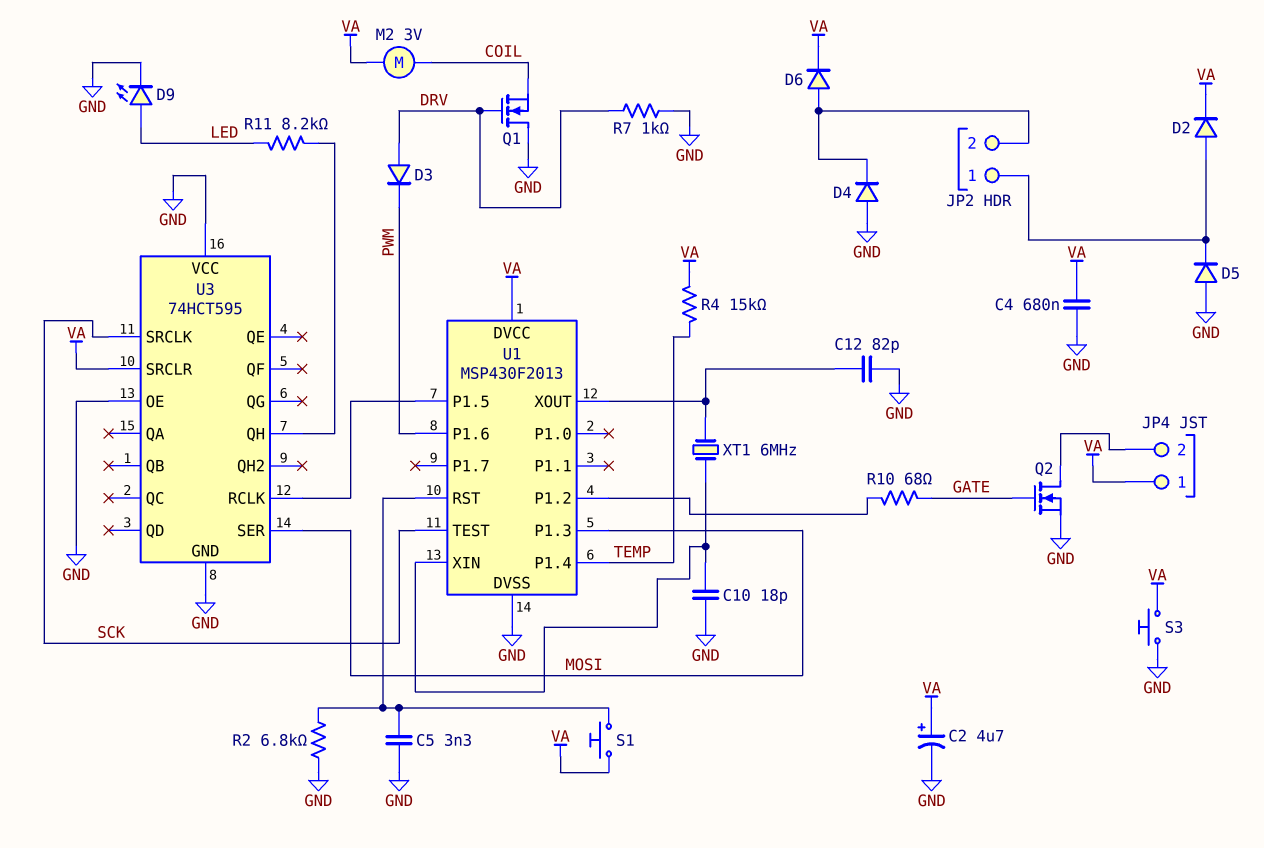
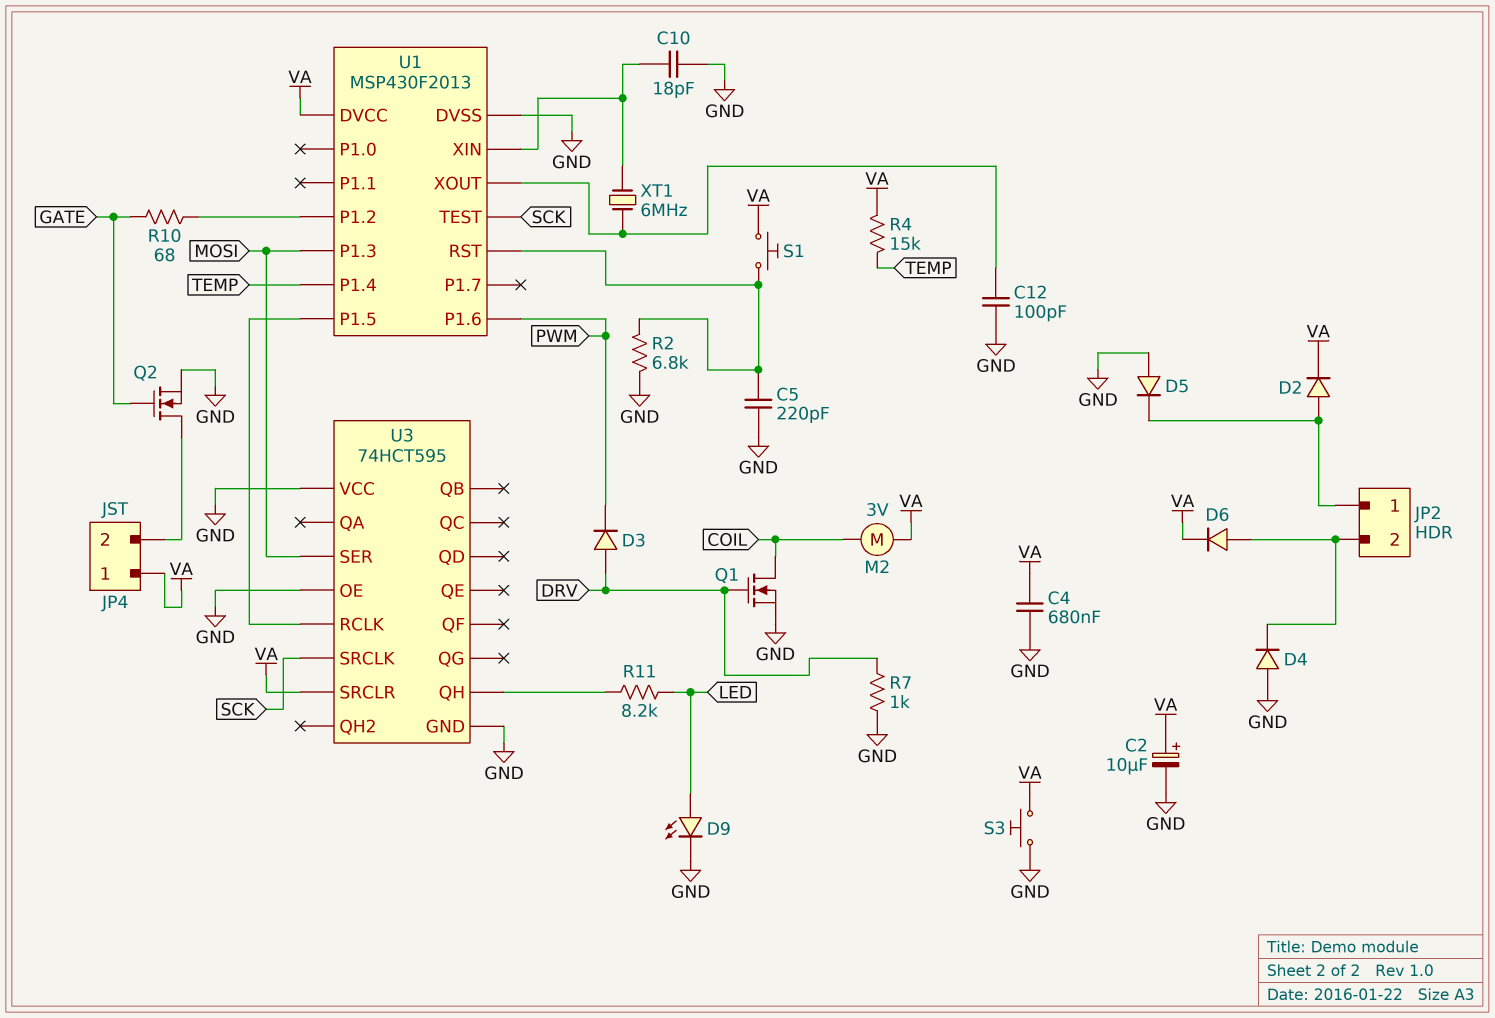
C2: 4.7uF (plus VA, minus GND) -> 10uF (plus VA, minus GND)
C5: 3.3nF (GND, U1/RST) -> 220pF (GND, U1/RST)
C12: 82pF (GND, U1/XOUT) -> 100pF (GND, U1/XOUT)
Q1: NMOS (G DRV, D GND, S COIL) -> NMOS (G DRV, D COIL, S GND)

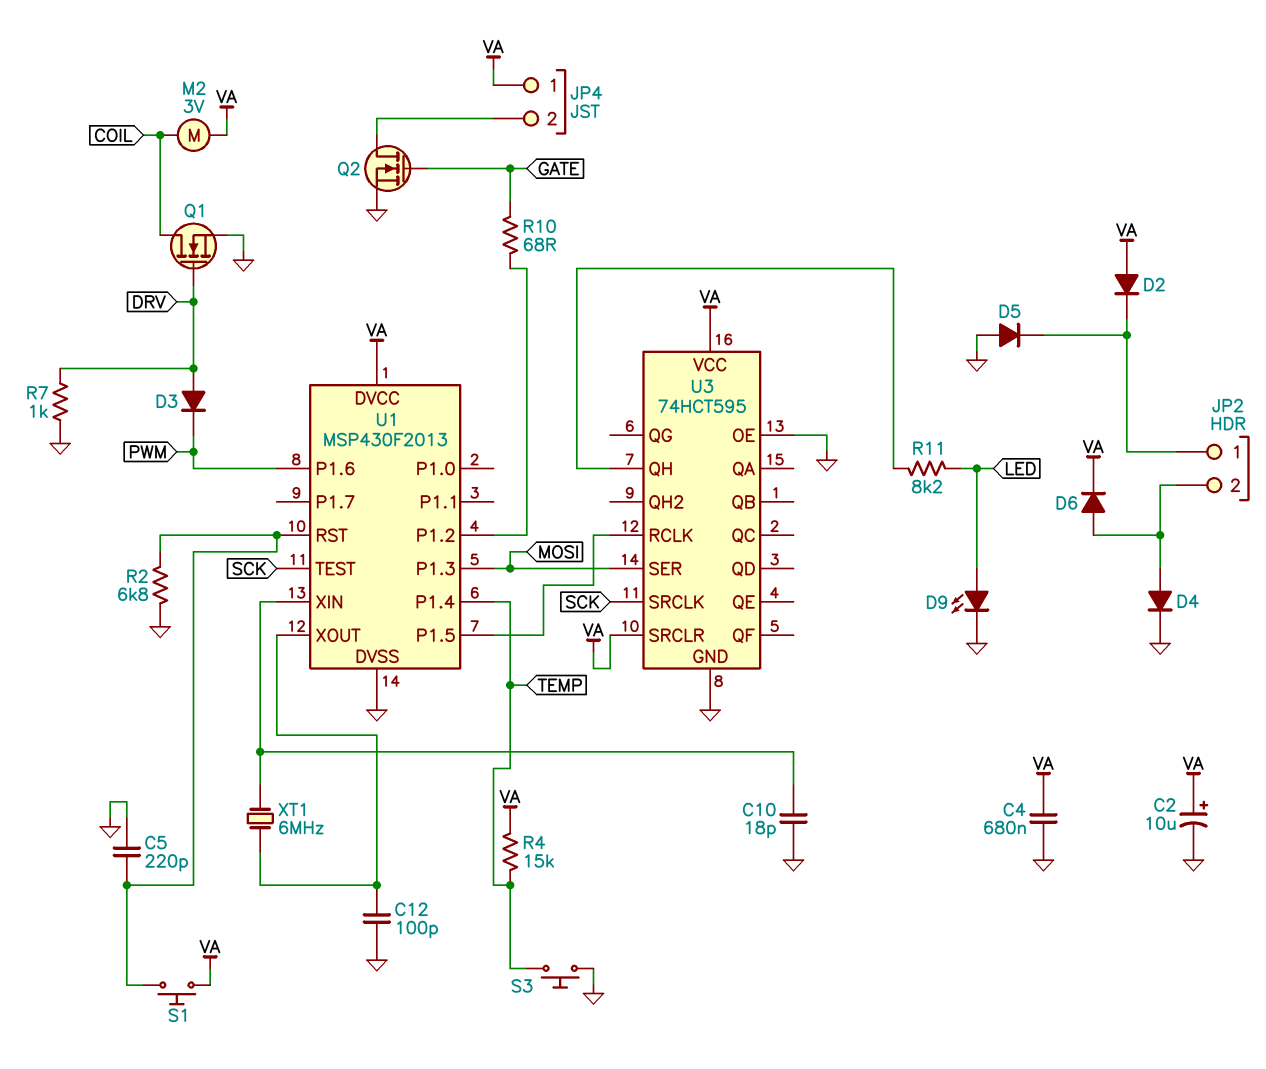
D2: diode (A JP2/1, K VA) -> diode (A VA, K JP2/1)
D4: diode (A GND, K JP2/2) -> diode (A JP2/2, K GND)
S3: button (GND, VA) -> button (GND, TEMP)
U3 pin VCC: GND -> VA

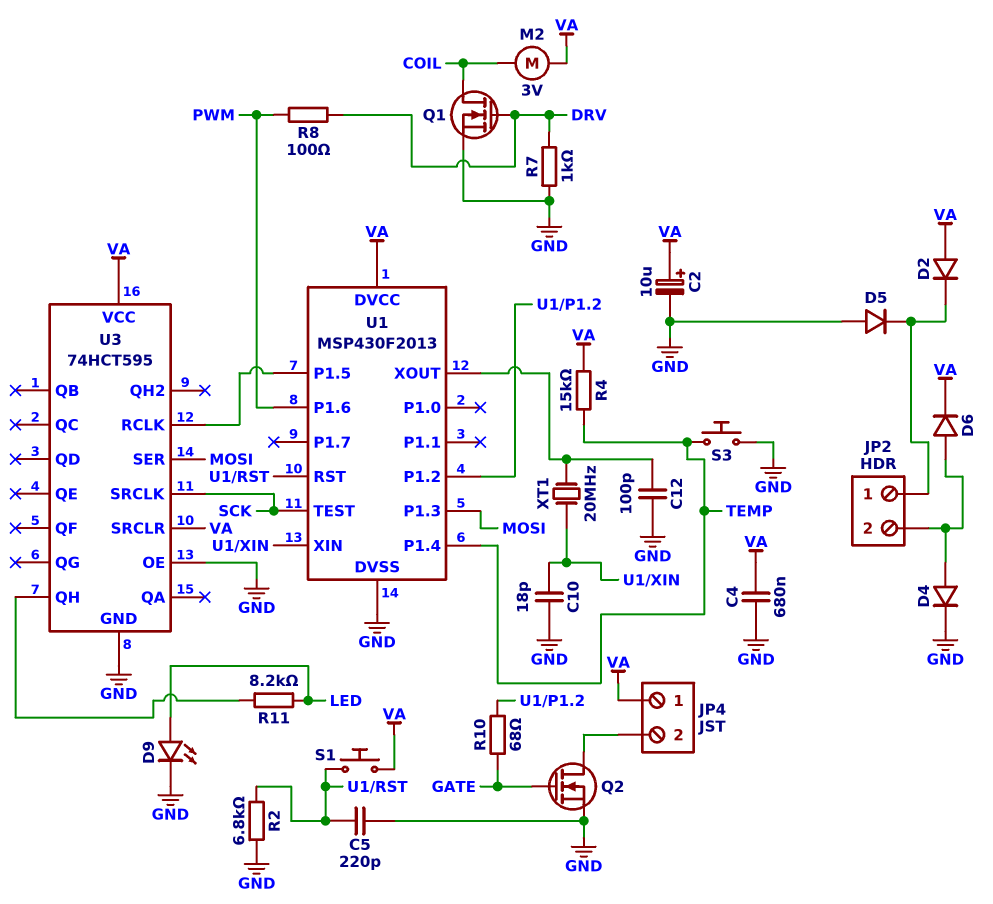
D3: diode (A DRV, K PWM) -> none
R8: none -> 100 (DRV, PWM)
XT1: 6MHz (U1/XIN, U1/XOUT) -> 20MHz (U1/XIN, U1/XOUT)

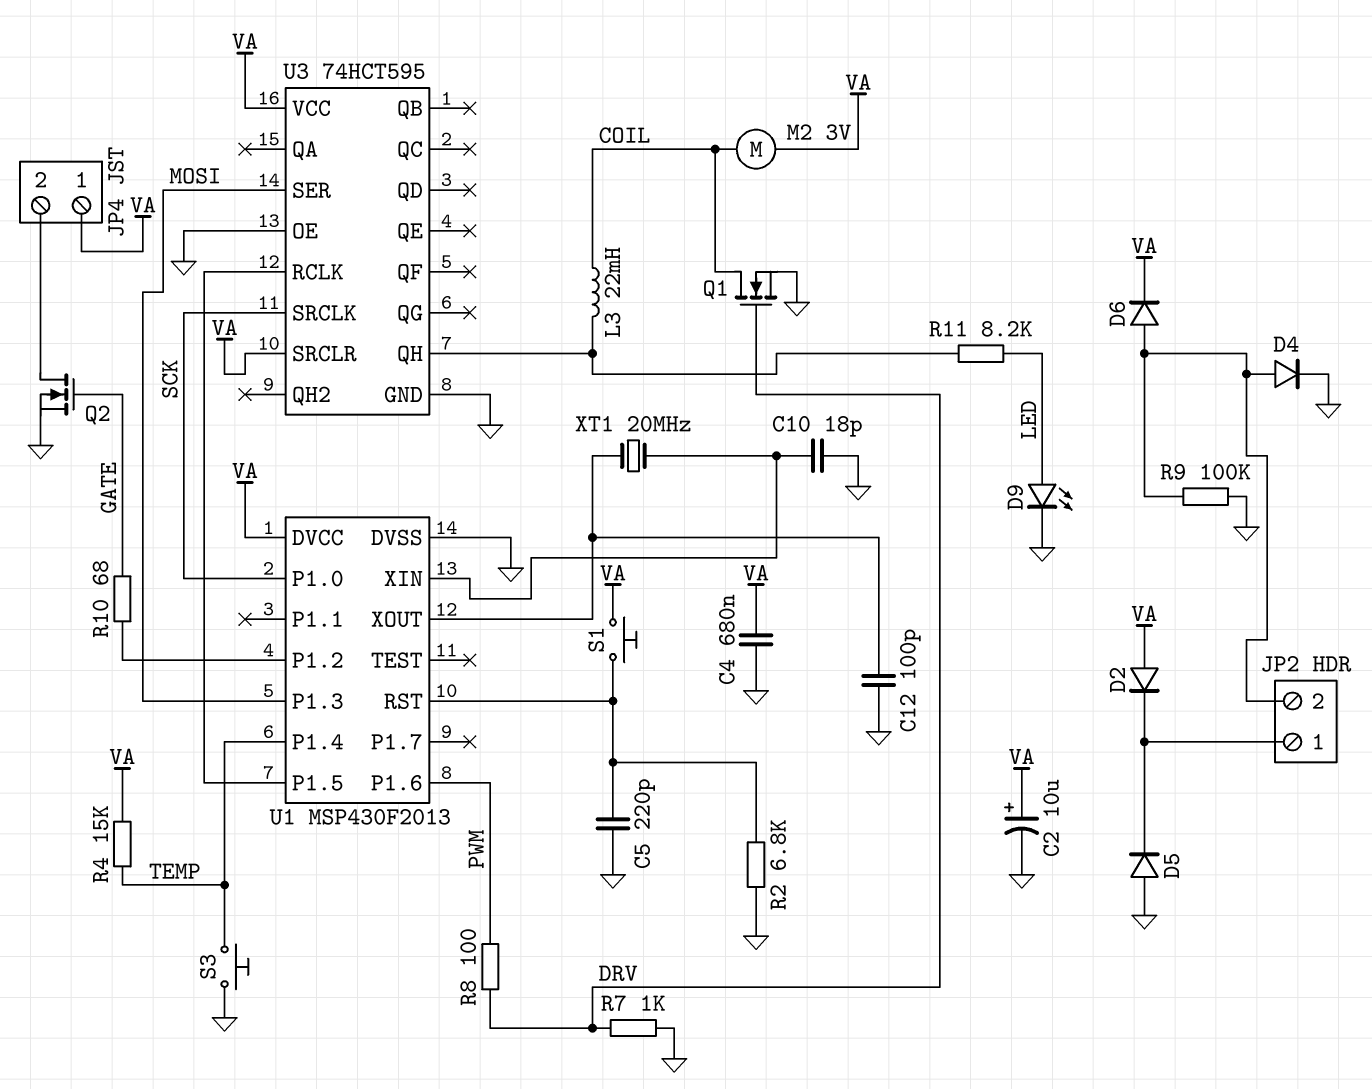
L3: none -> 22mH (COIL, U3/QH)
R9: none -> 100k (GND, JP2/2)
U1 pin P1.0: none -> SCK
U1 pin TEST: SCK -> none

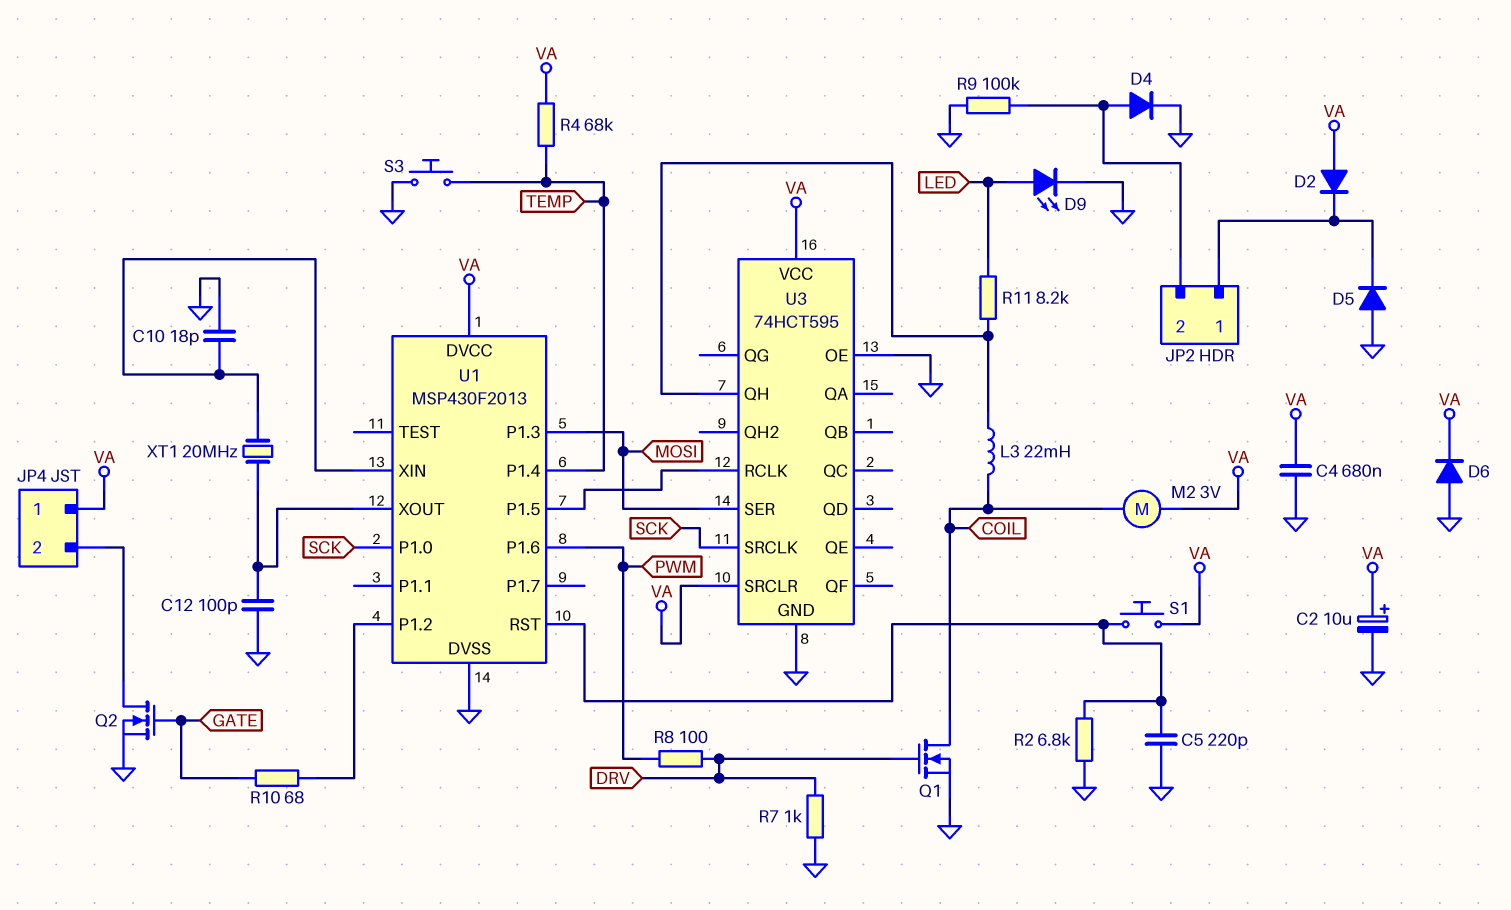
D6: diode (A JP2/2, K VA) -> diode (A GND, K VA)
R4: 15k (TEMP, VA) -> 68k (TEMP, VA)

